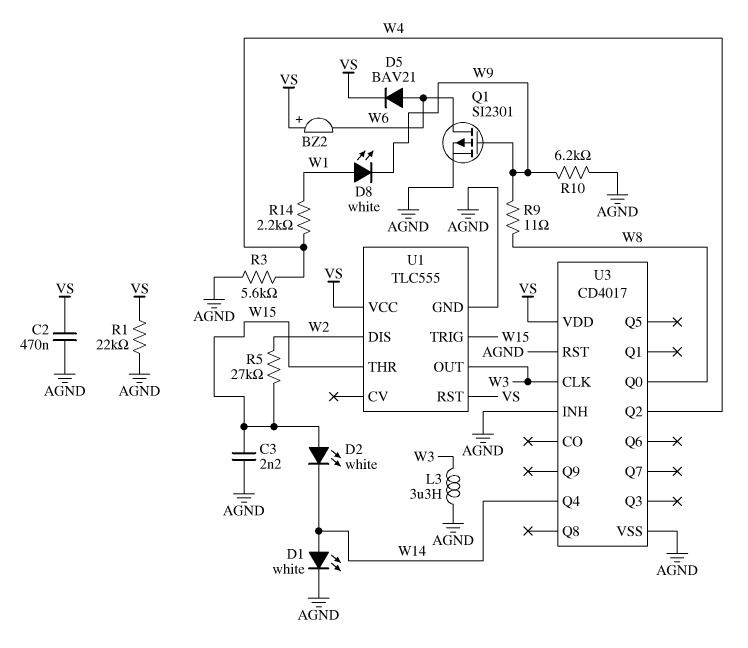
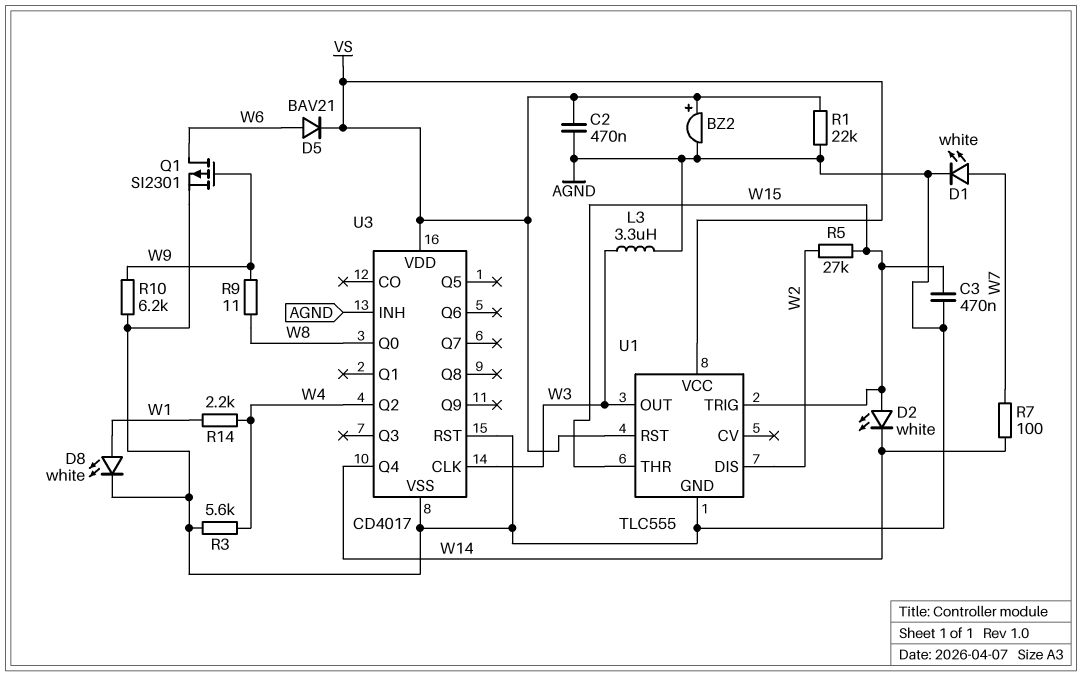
BZ2: buzzer (plus VS, minus W6) -> buzzer (plus VS, minus AGND)
C3: 2.2nF (AGND, W15) -> 470nF (AGND, W15)
D1: LED white (A W14, K AGND) -> LED white (A W7, K AGND)
D8: LED white (A W1, K W9) -> LED white (A W1, K AGND)
R7: none -> 100 (W7, W14)

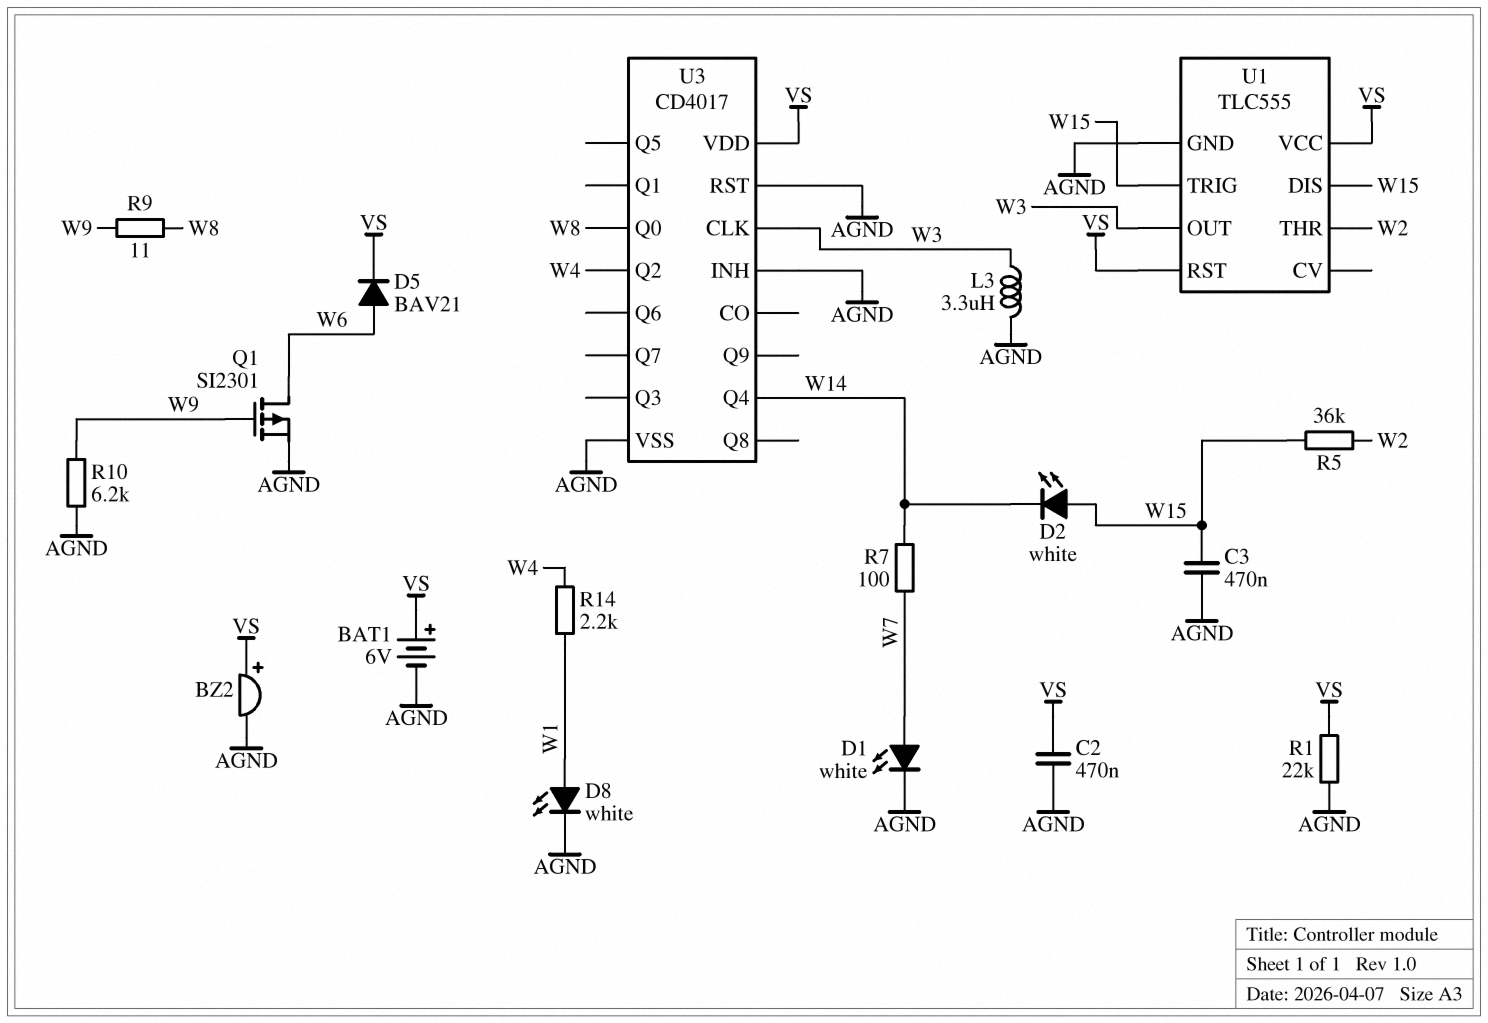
BAT1: none -> 6V (plus VS, minus AGND)
R3: 5.6k (AGND, W4) -> none
R5: 27k (W2, W15) -> 36k (W2, W15)
U1 pin DIS: W2 -> W15
U1 pin THR: W15 -> W2

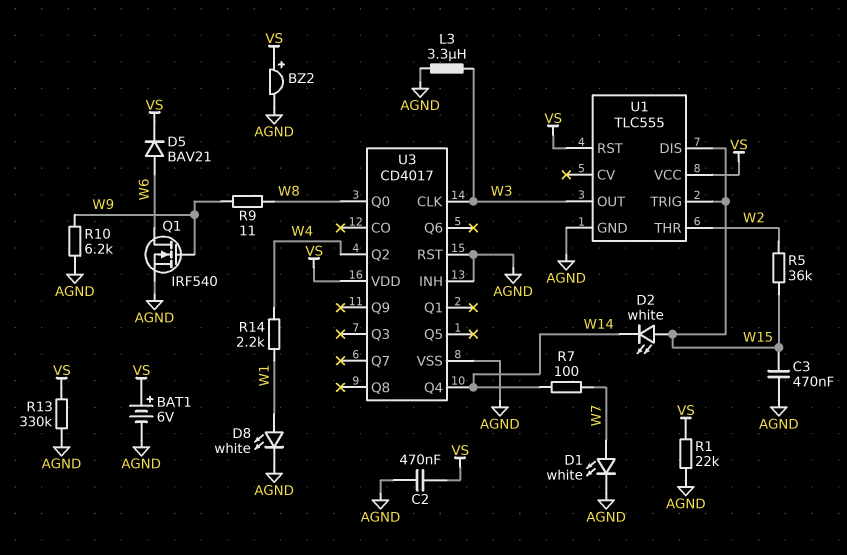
Q1: PMOS SI2301 (G W9, D W6, S AGND) -> NMOS IRF540 (G W9, D W6, S AGND)
R13: none -> 330k (AGND, VS)

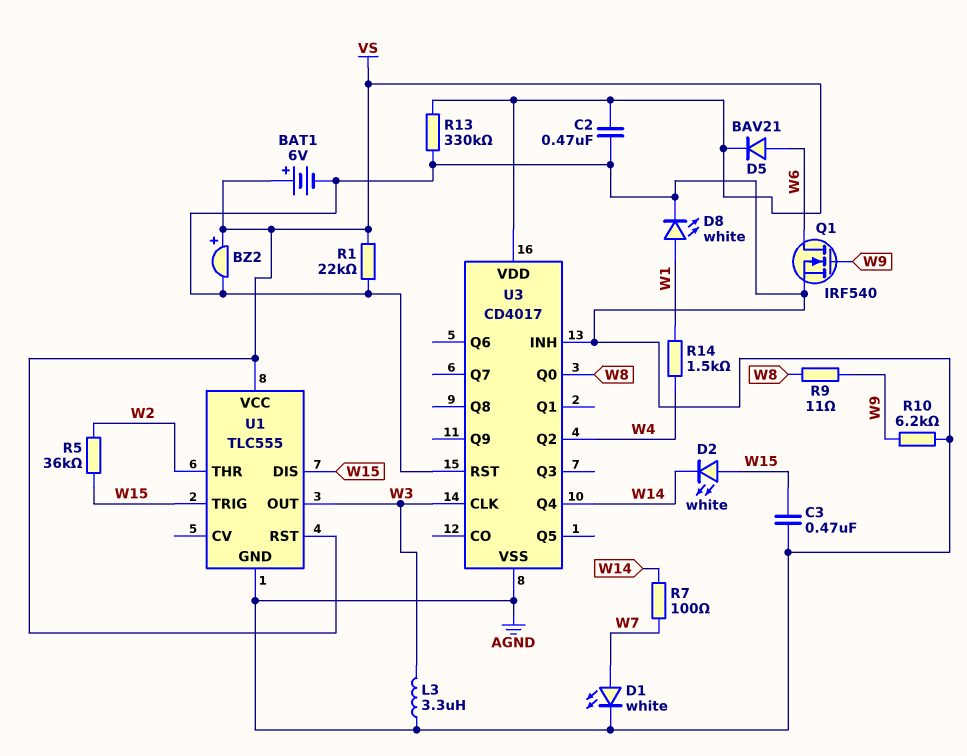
R14: 2.2k (W1, W4) -> 1.5k (W1, W4)

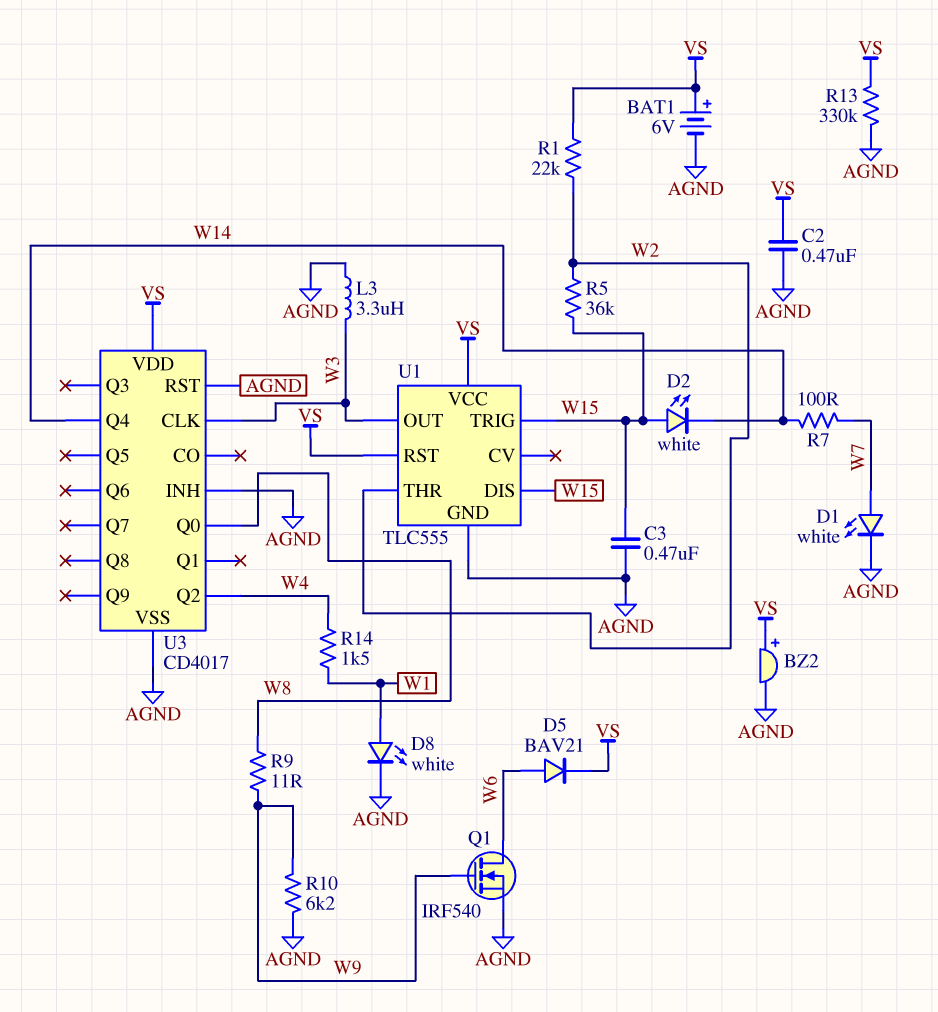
R1: 22k (AGND, VS) -> 22k (VS, W2)

